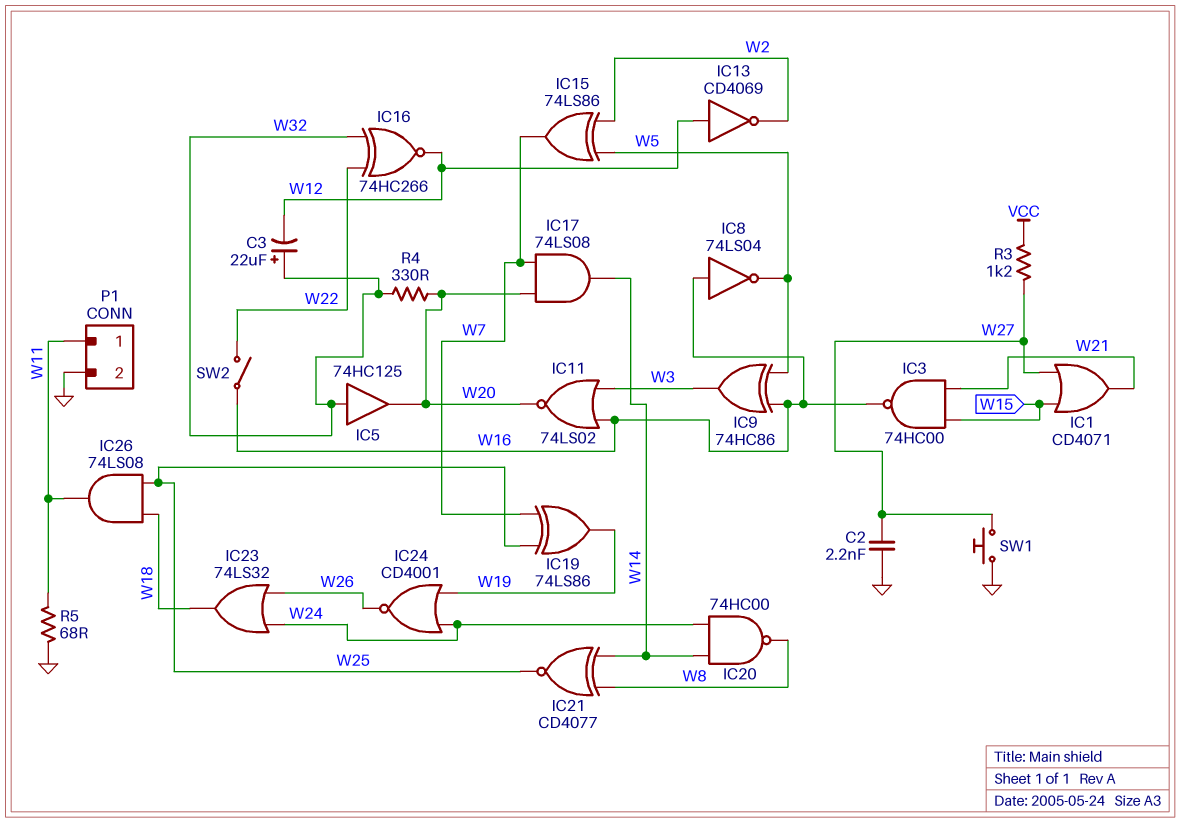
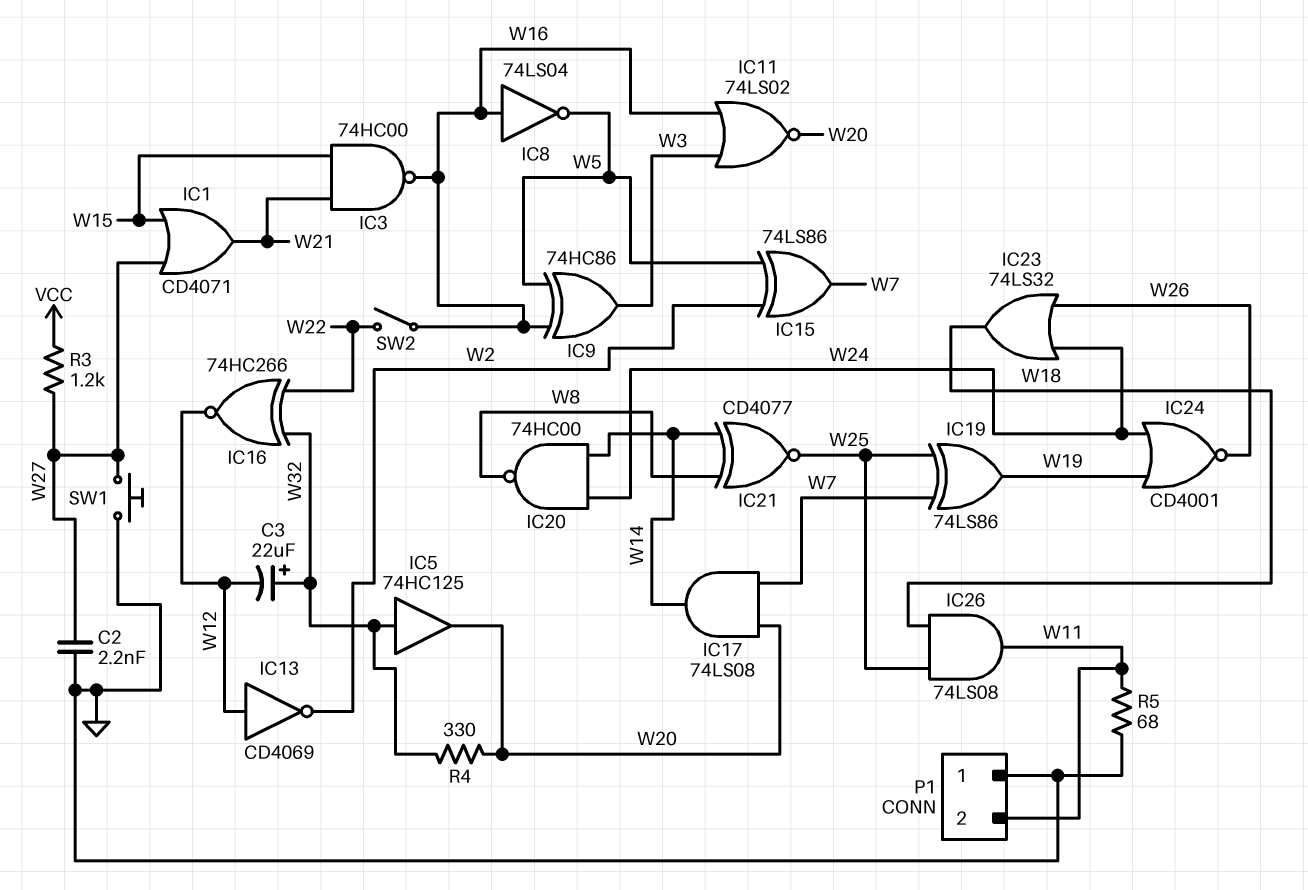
P1 pin 1: W11 -> GND
P1 pin 2: GND -> W11

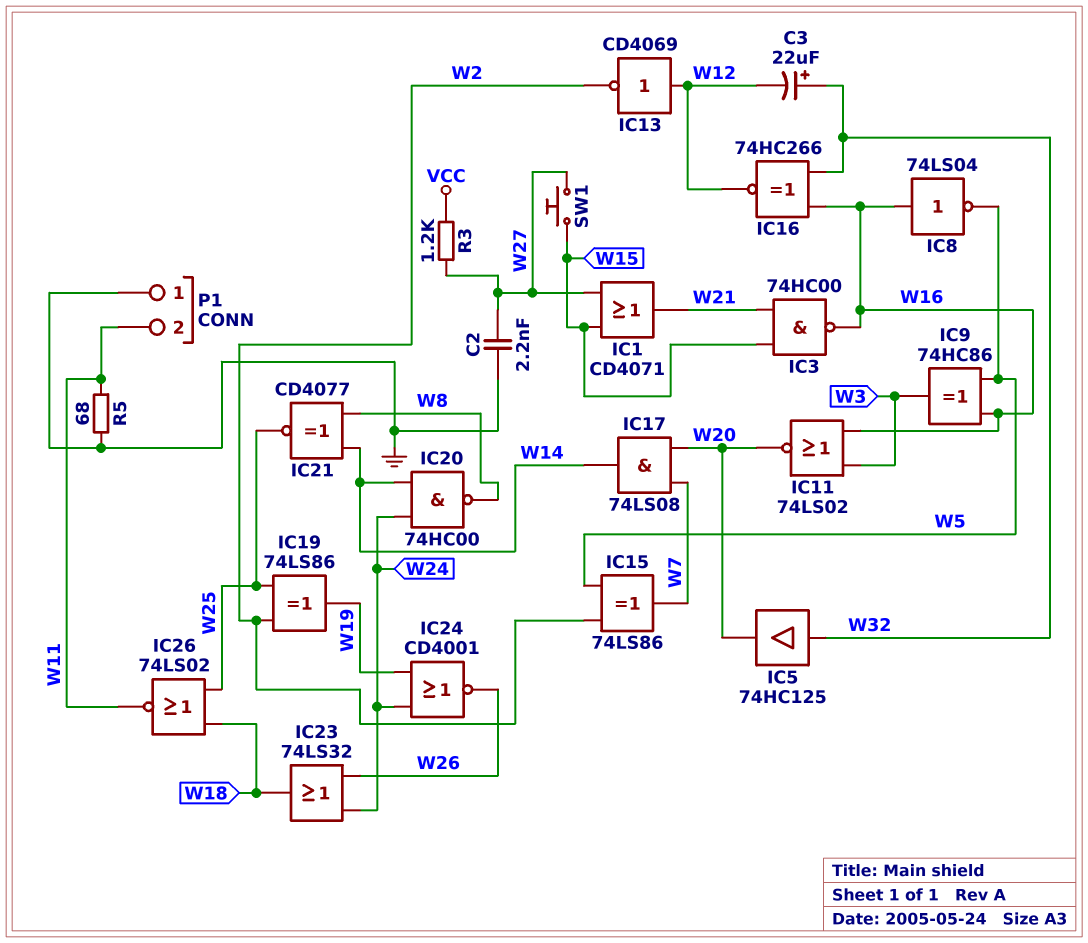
IC16: XNOR 74HC266 (in W22, in W32, out W12) -> XNOR 74HC266 (in W16, in W32, out W12)
IC19: XOR 74LS86 (in W7, in W25, out W19) -> XOR 74LS86 (in W2, in W25, out W19)
IC26: AND 74LS08 (in W18, in W25, out W11) -> NOR 74LS02 (in W18, in W25, out W11)
R4: 330 (W20, W32) -> none
SW1: button (GND, W27) -> button (W15, W27)
SW2: switch (W16, W22) -> none

